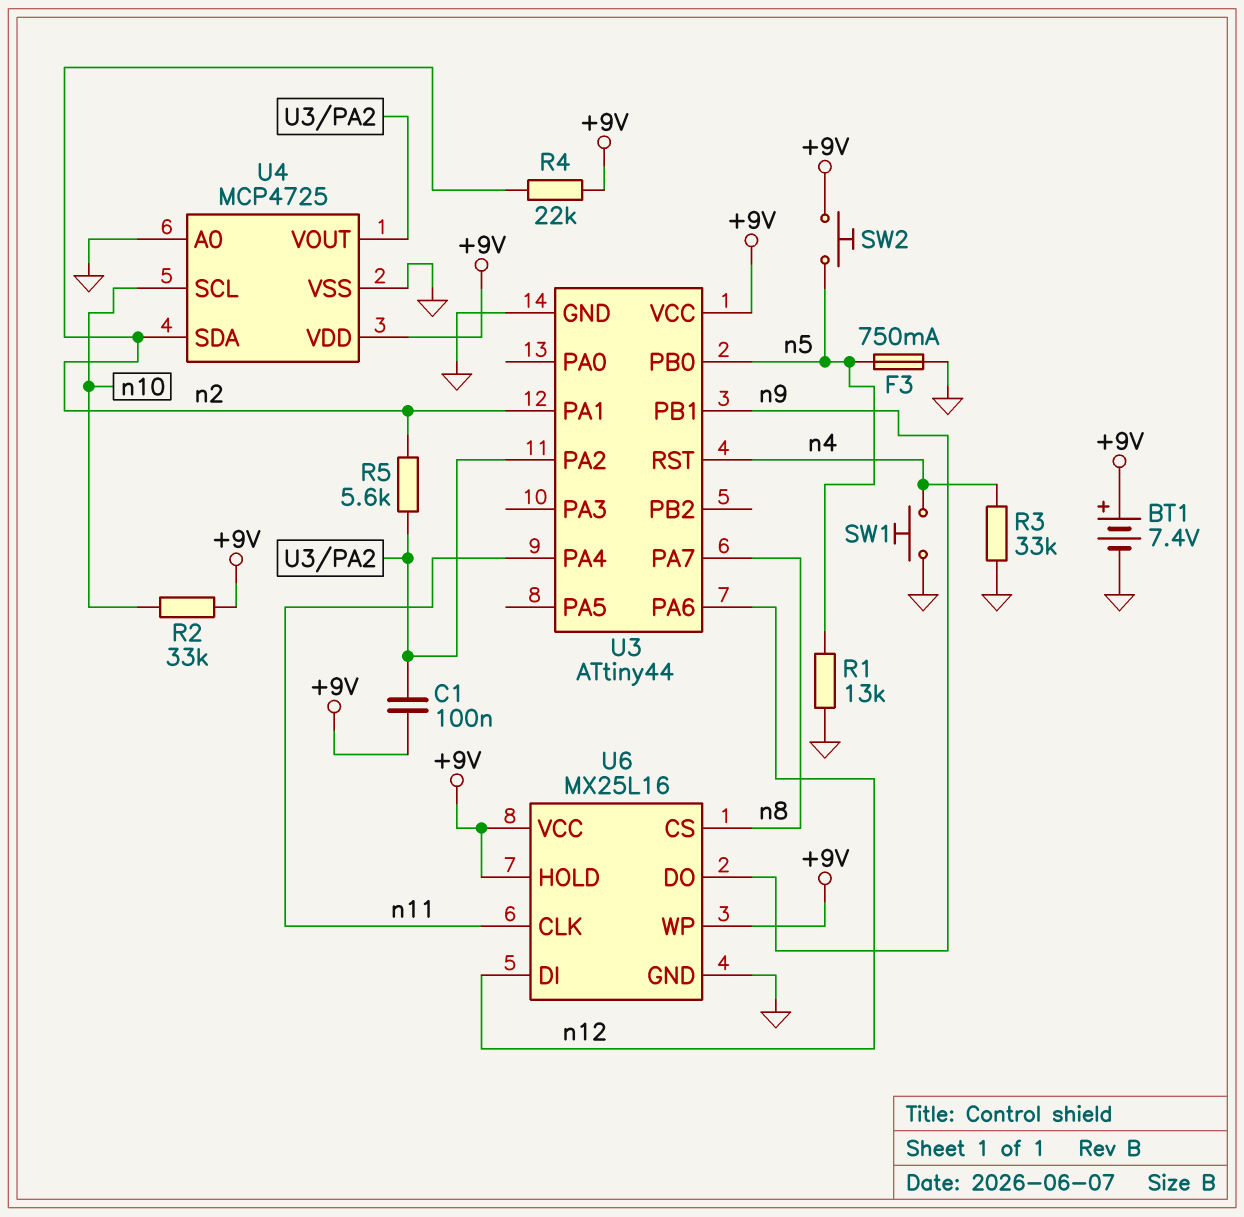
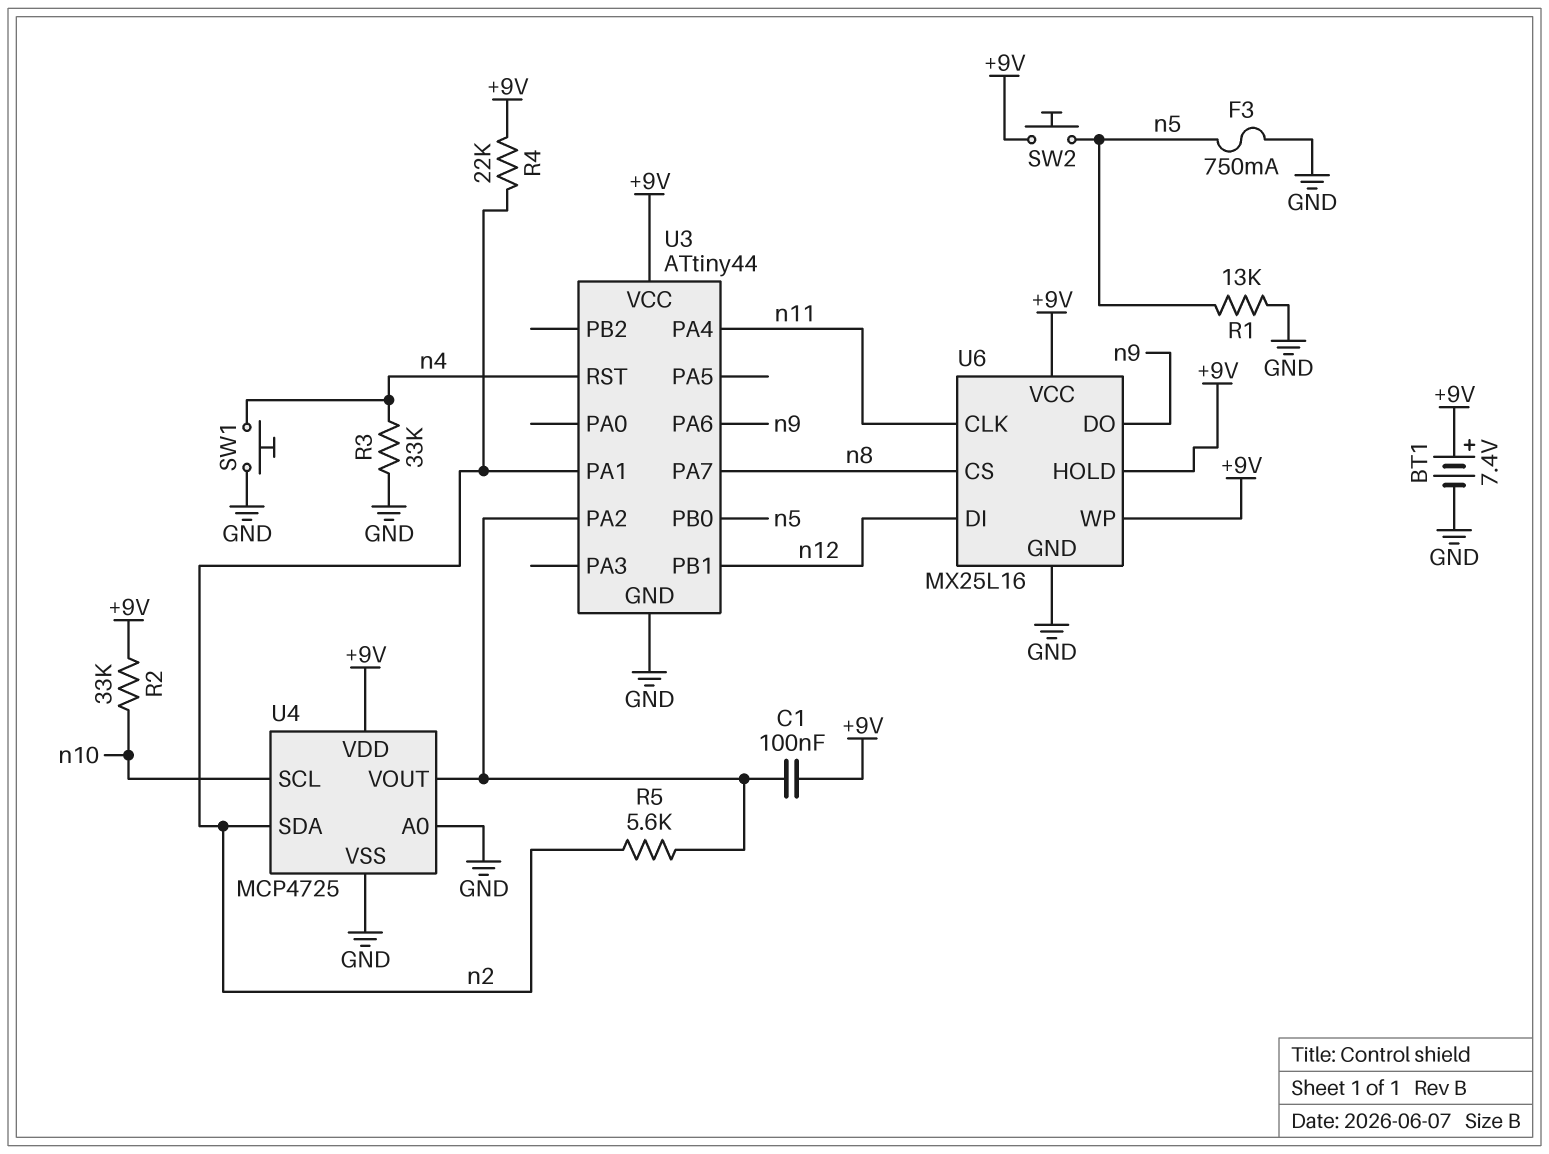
U3 pin PA6: n12 -> n9
U3 pin PB1: n9 -> n12

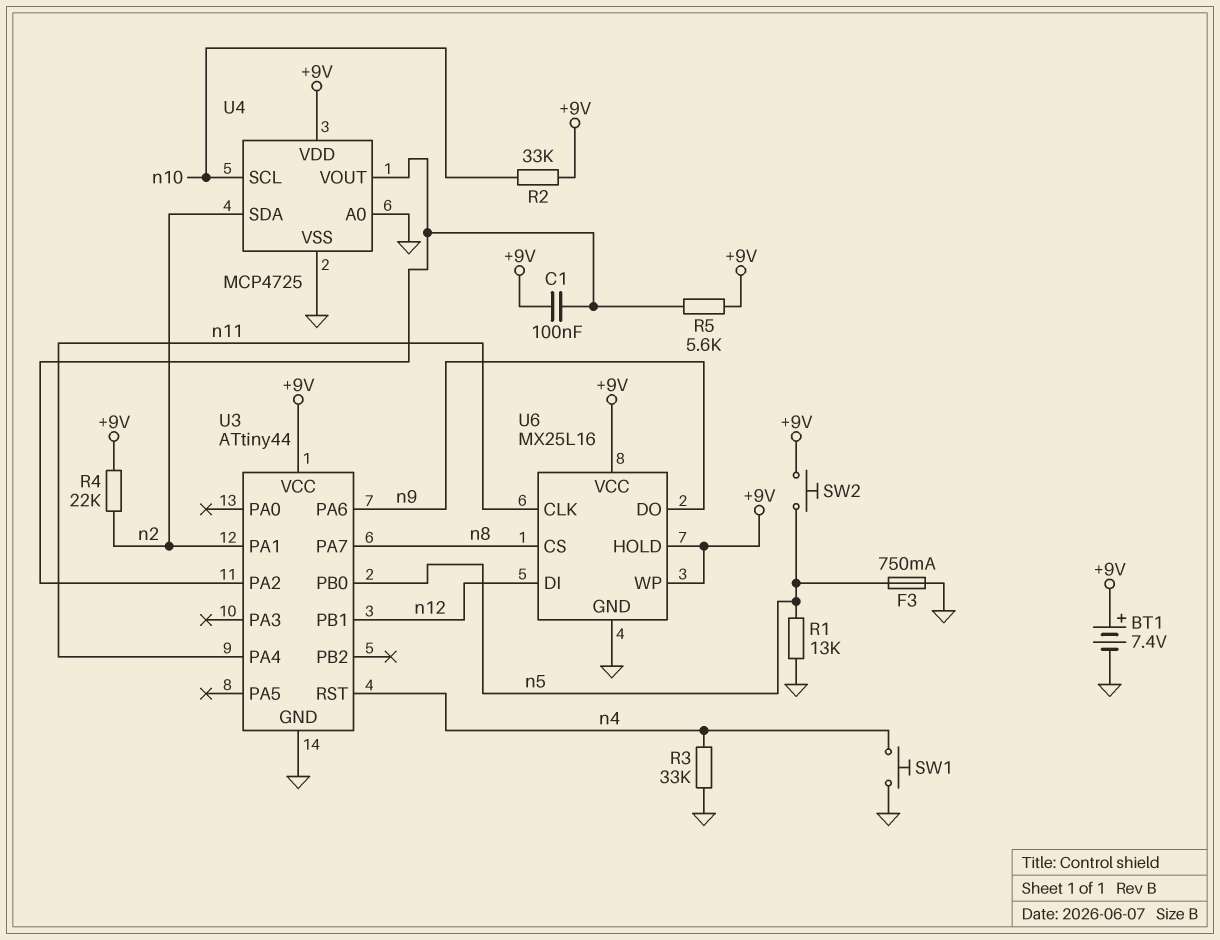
R5: 5.6k (U3/PA2, n2) -> 5.6k (+9V, U3/PA2)

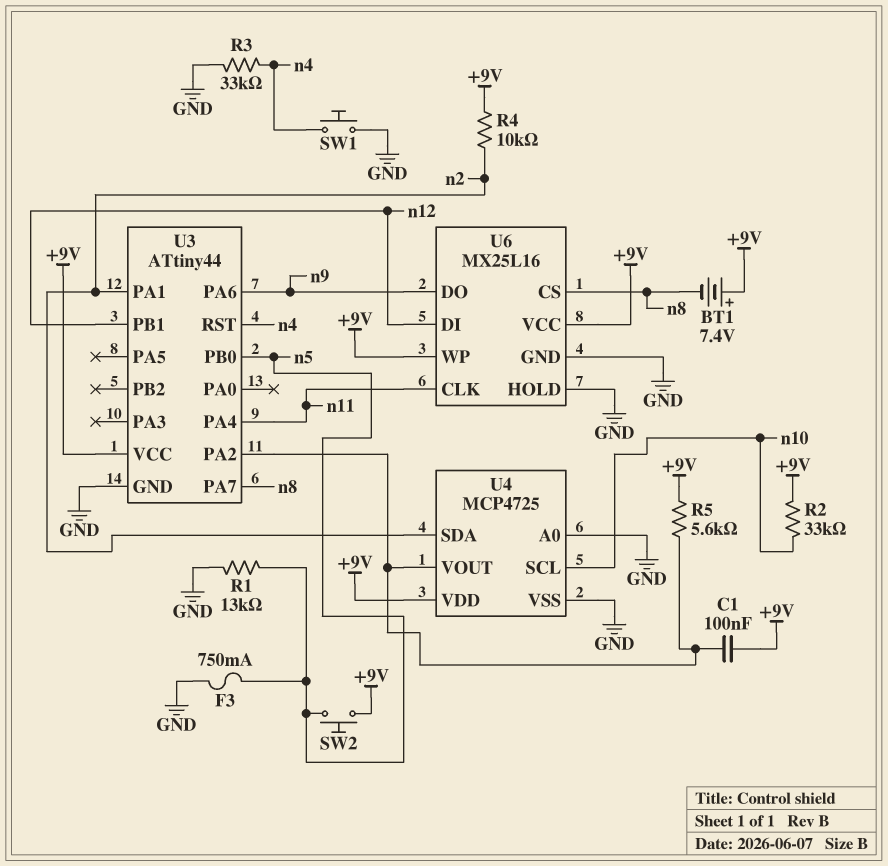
BT1: 7.4V (plus +9V, minus GND) -> 7.4V (plus +9V, minus n8)
R4: 22k (+9V, n2) -> 10k (+9V, n2)
U6 pin HOLD: +9V -> GND

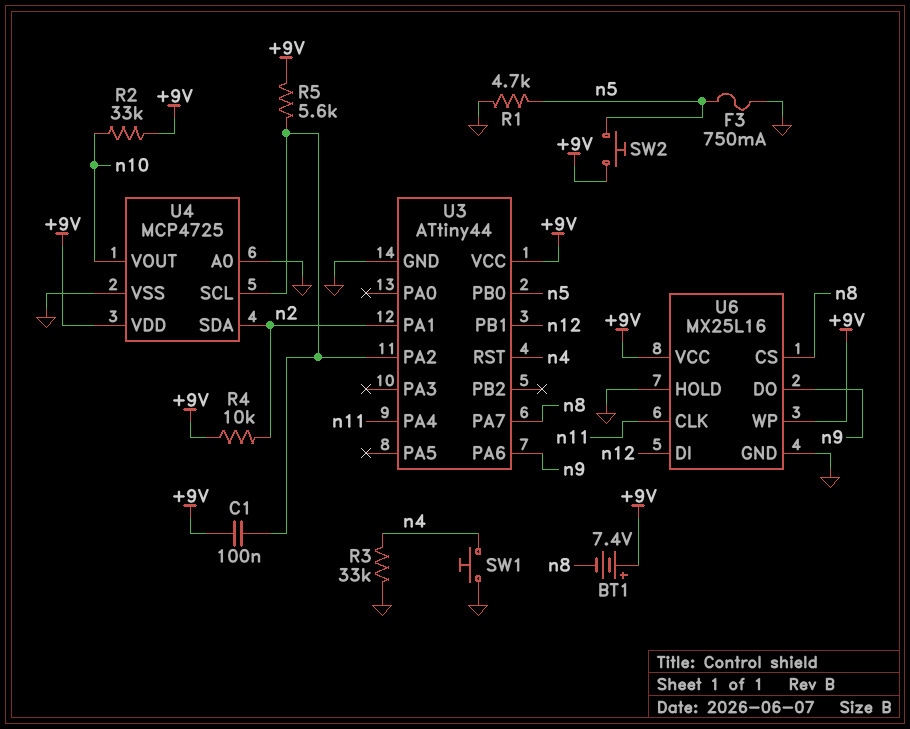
R1: 13k (GND, n5) -> 4.7k (GND, n5)
U4 pin SCL: n10 -> U3/PA2
U4 pin VOUT: U3/PA2 -> n10

